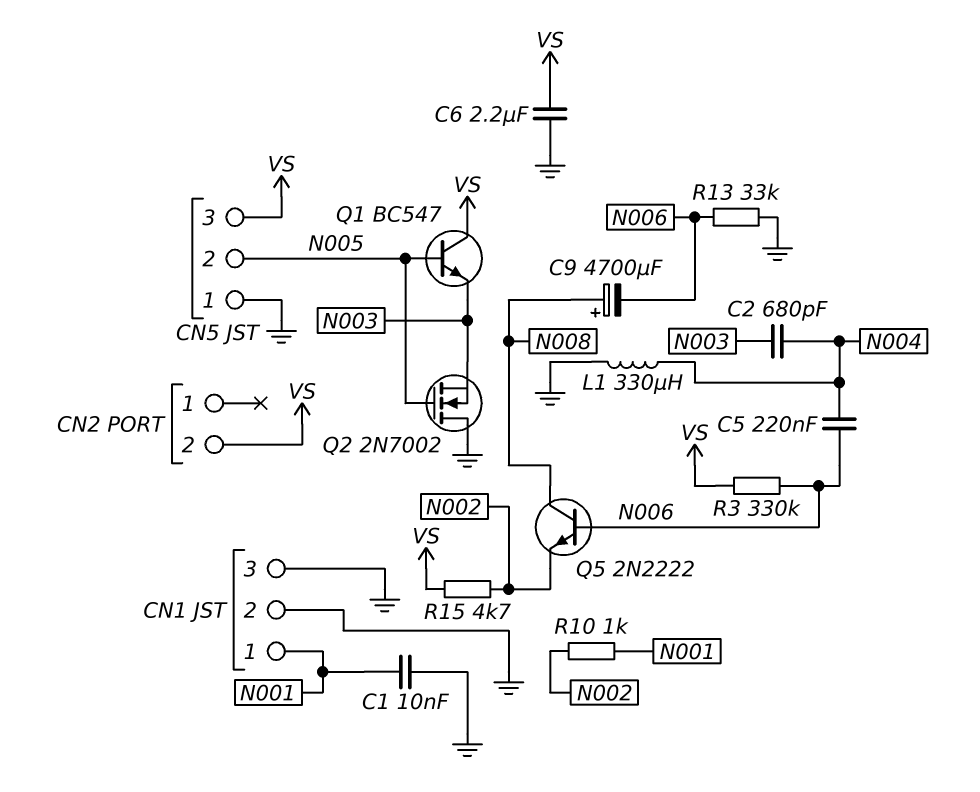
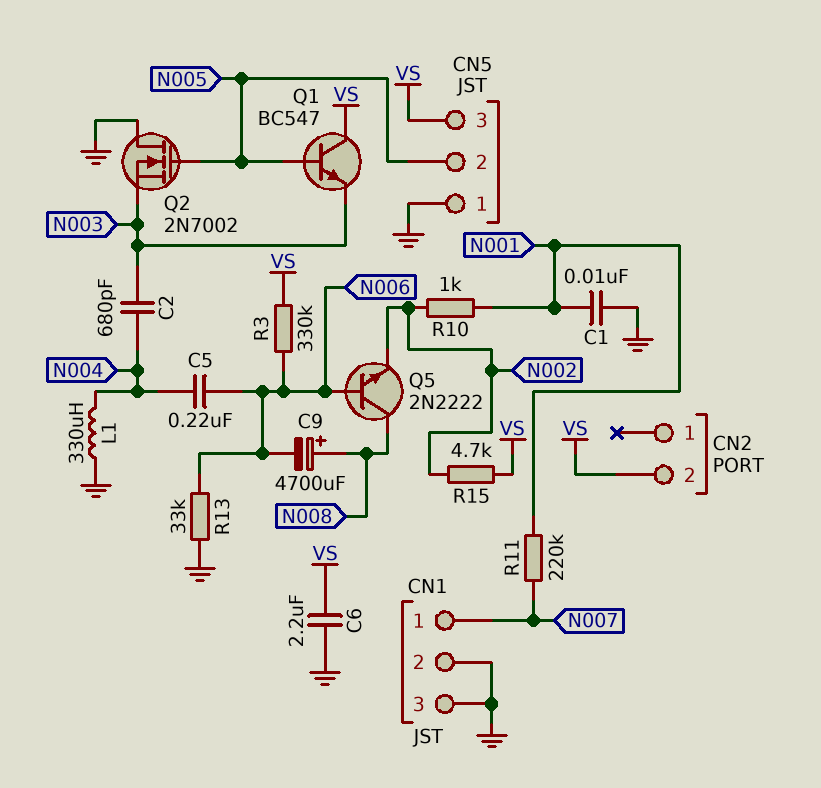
CN1 pin 1: N001 -> N007
R11: none -> 220k (N001, N007)

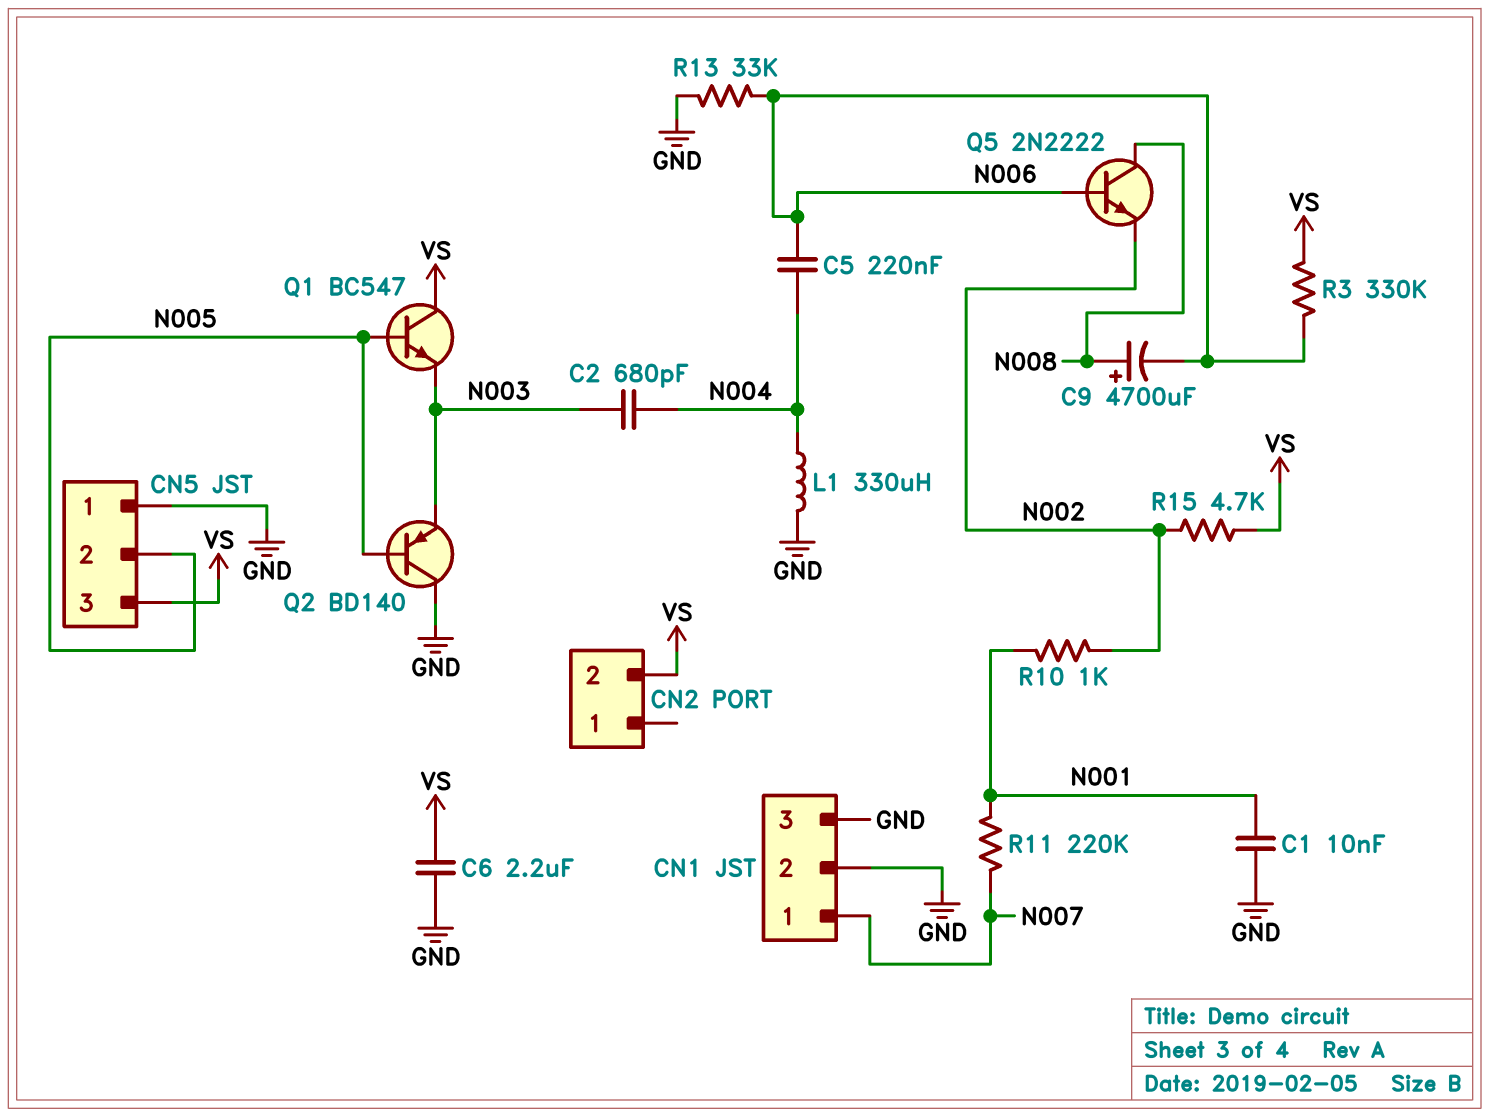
Q2: NMOS 2N7002 (G N005, D GND, S N003) -> PNP BD140 (B N005, C GND, E N003)

